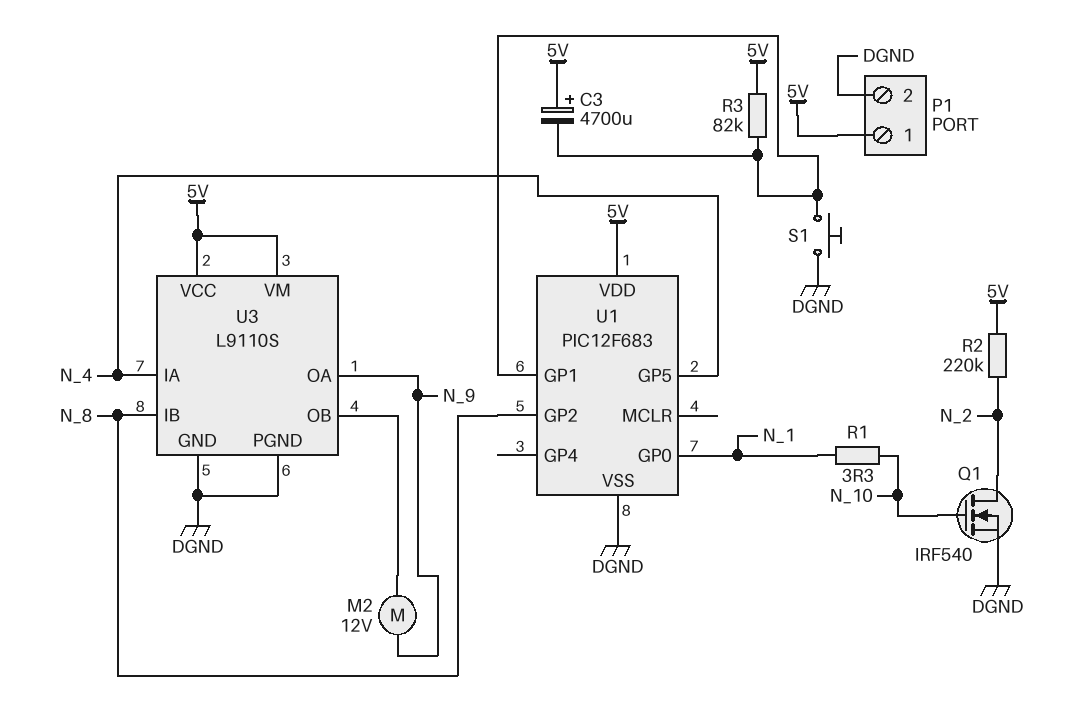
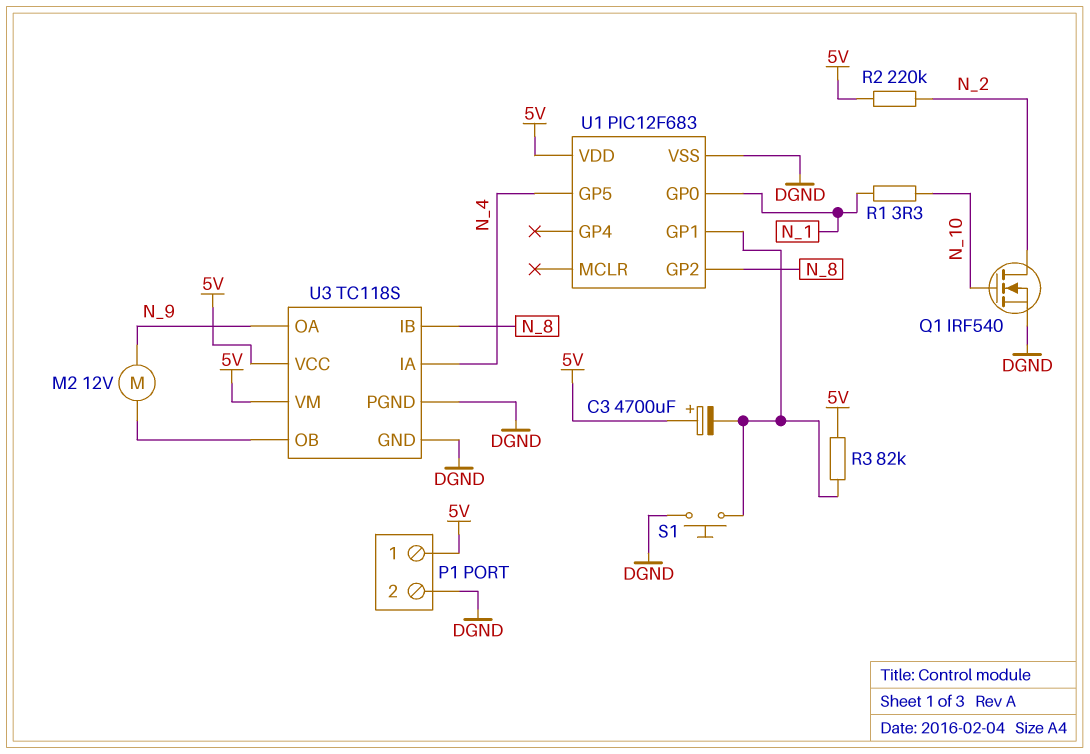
U3: L9110S -> TC118S

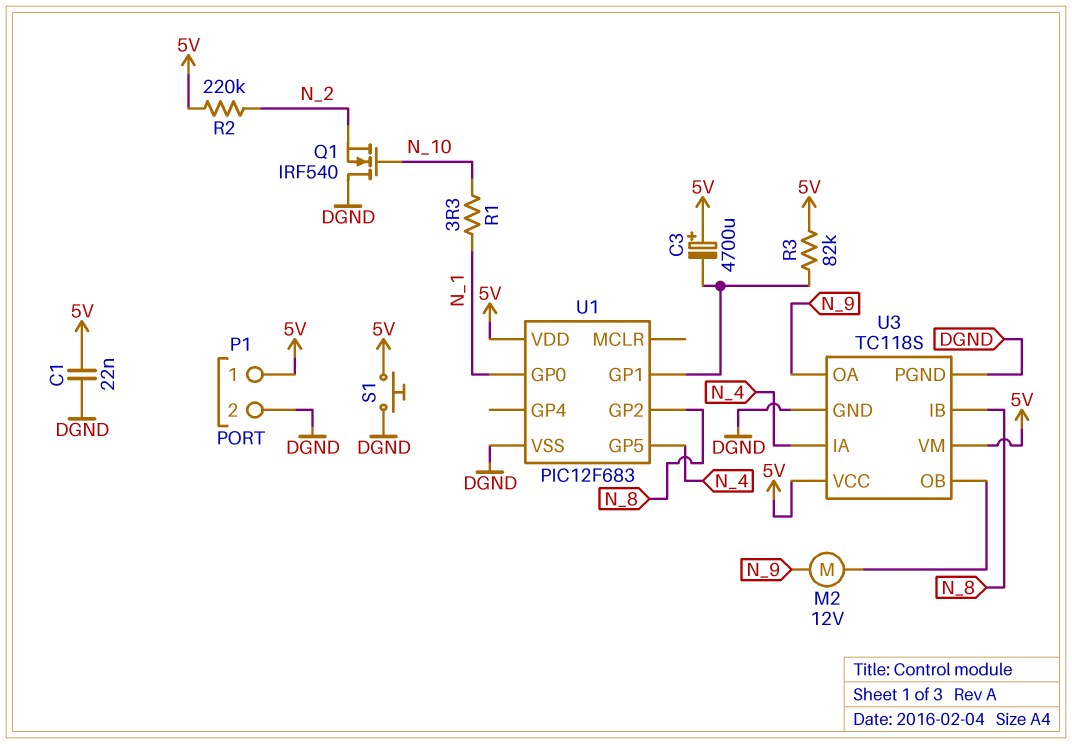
C1: none -> 22nF (5V, DGND)
Q1: NMOS IRF540 (G N_10, D N_2, S DGND) -> NMOS IRF540 (G N_10, D DGND, S N_2)
S1: button (DGND, U1/GP1) -> button (5V, DGND)

